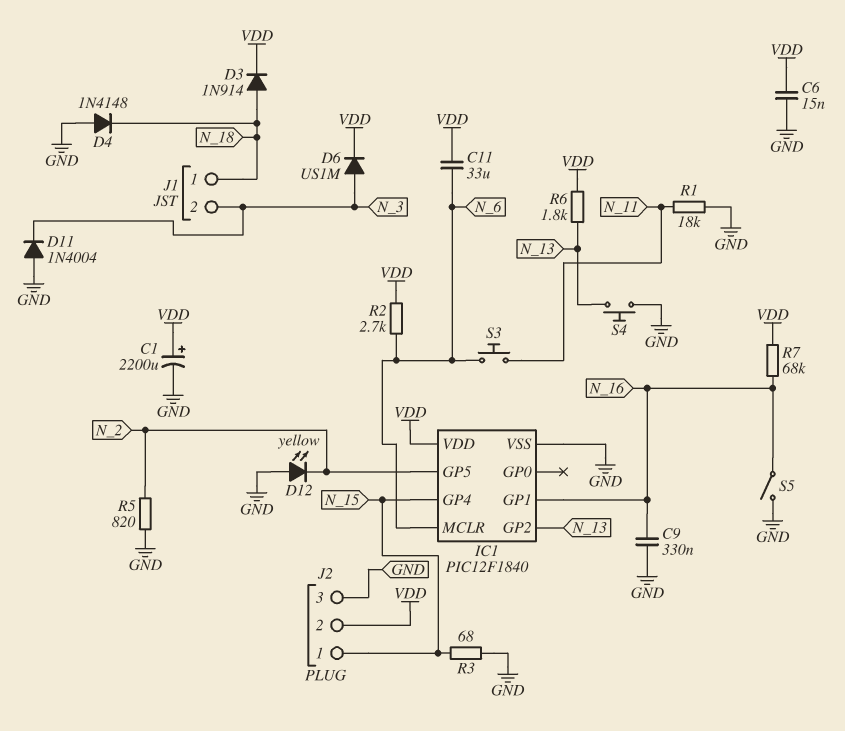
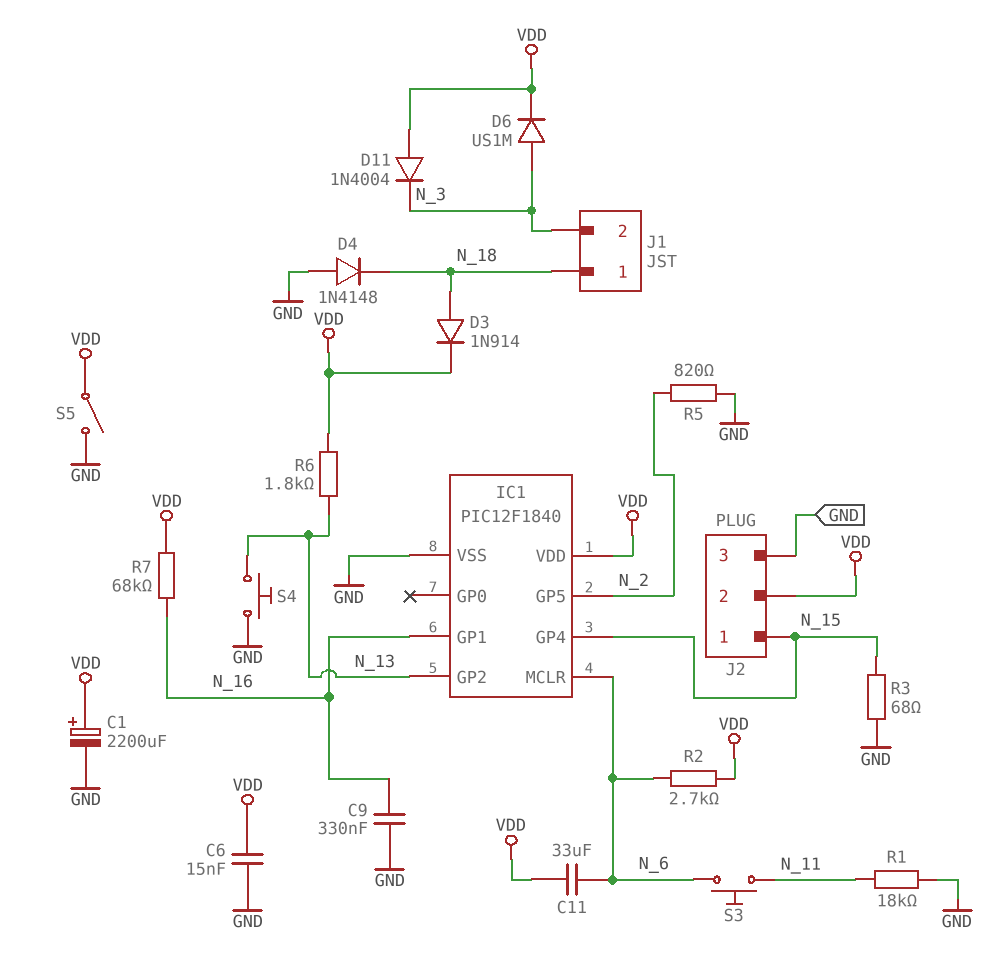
D11: diode 1N4004 (A GND, K N_3) -> diode 1N4004 (A VDD, K N_3)
D12: LED yellow (A GND, K N_2) -> none
S5: switch (GND, N_16) -> switch (GND, VDD)

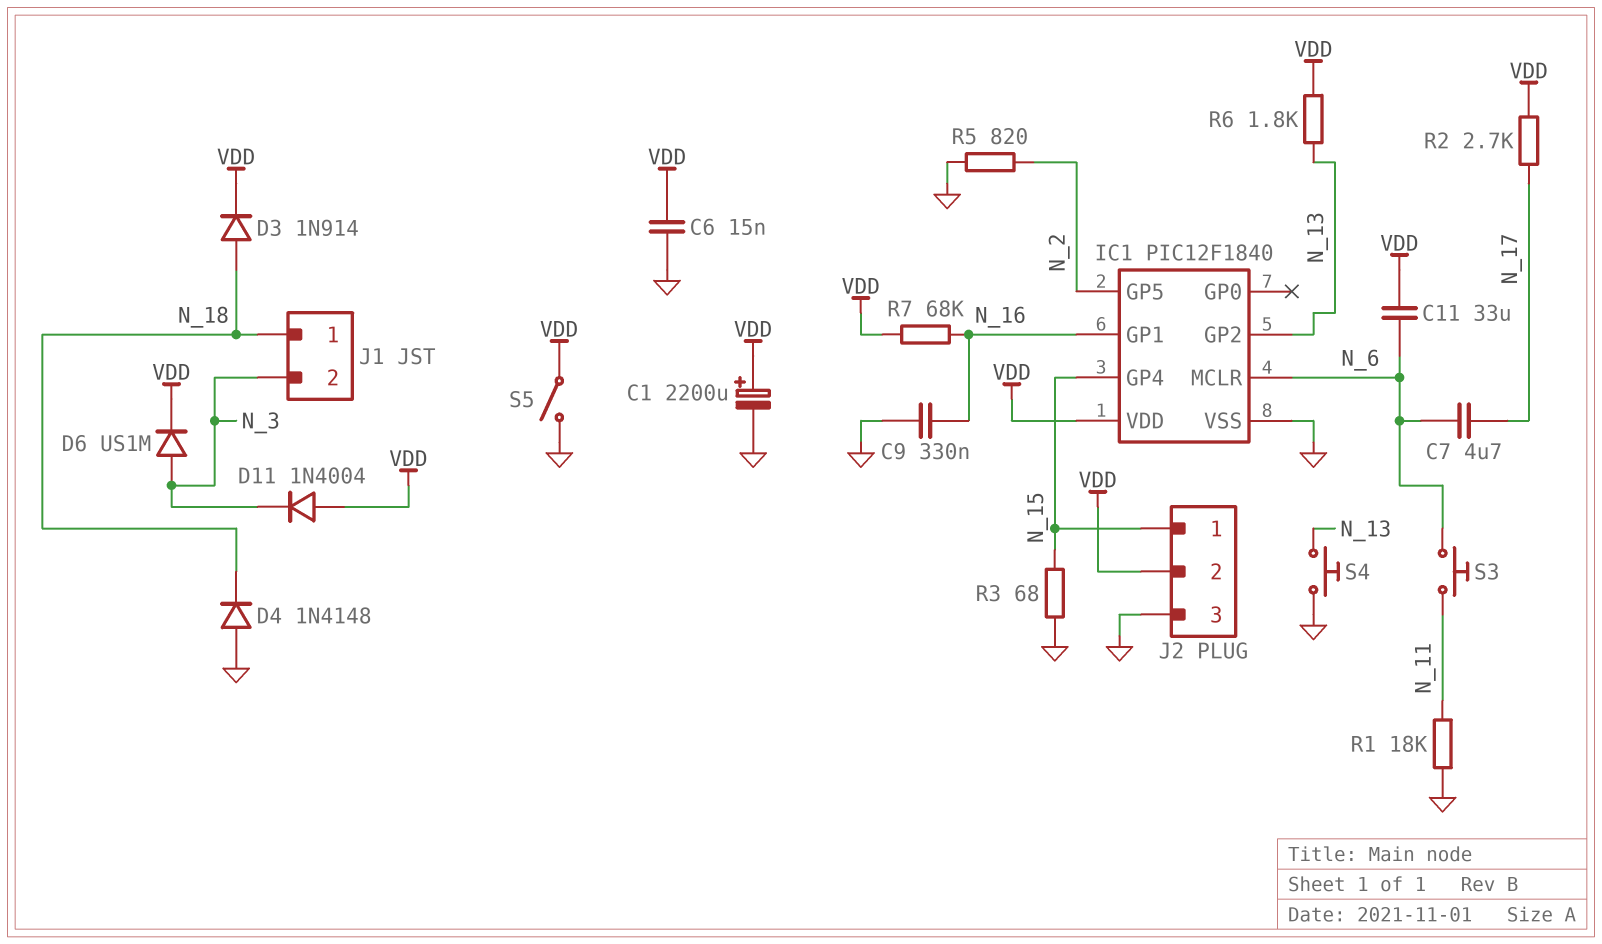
C7: none -> 4.7uF (N_6, N_17)
R2: 2.7k (N_6, VDD) -> 2.7k (N_17, VDD)

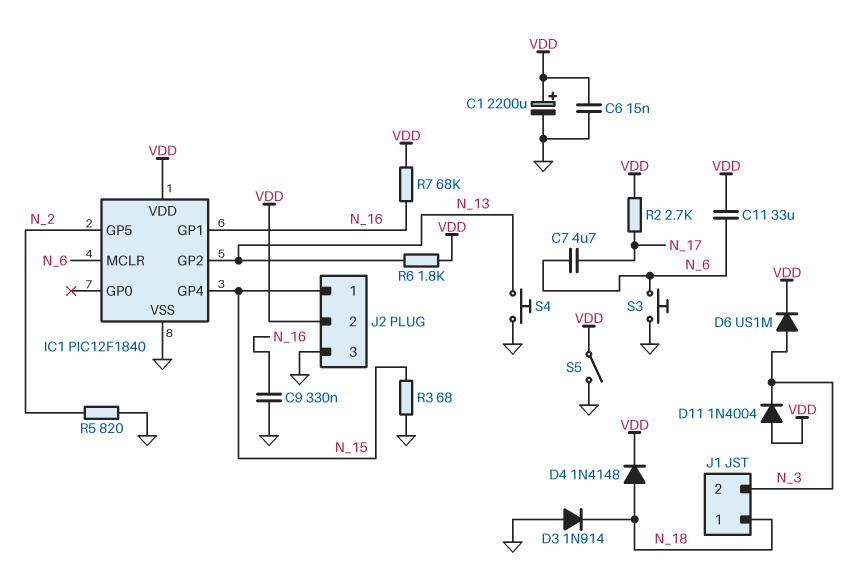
D3: diode 1N914 (A N_18, K VDD) -> diode 1N914 (A GND, K N_18)
D4: diode 1N4148 (A GND, K N_18) -> diode 1N4148 (A N_18, K VDD)
R1: 18k (GND, N_11) -> none
S3: button (N_6, N_11) -> button (GND, N_6)

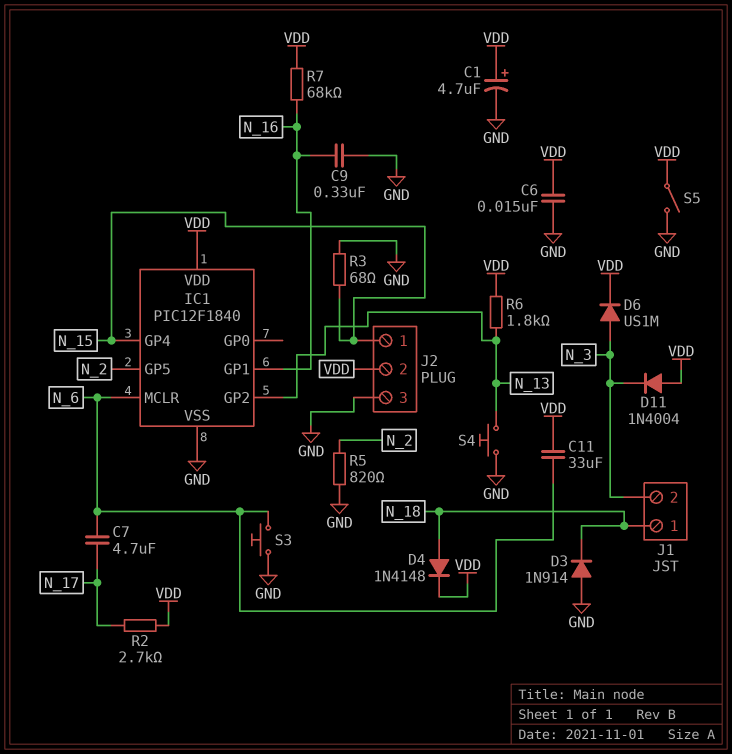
C1: 2200uF (plus VDD, minus GND) -> 4.7uF (plus VDD, minus GND)

